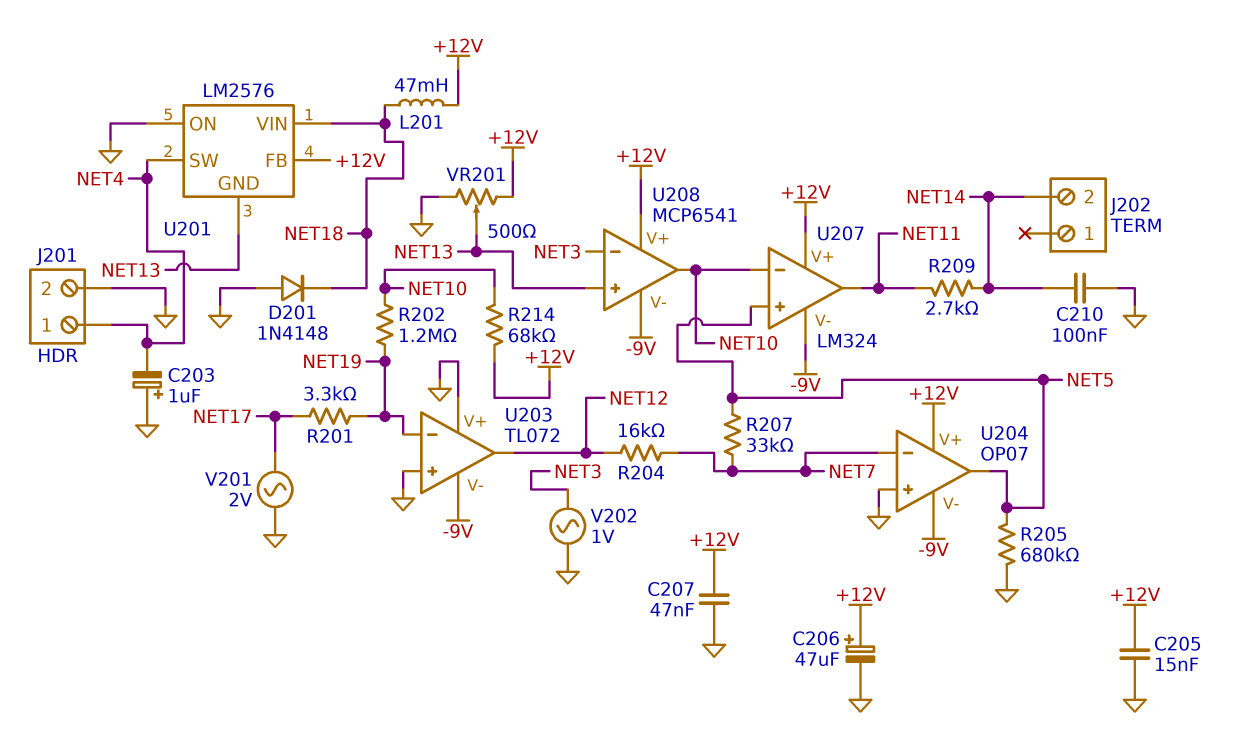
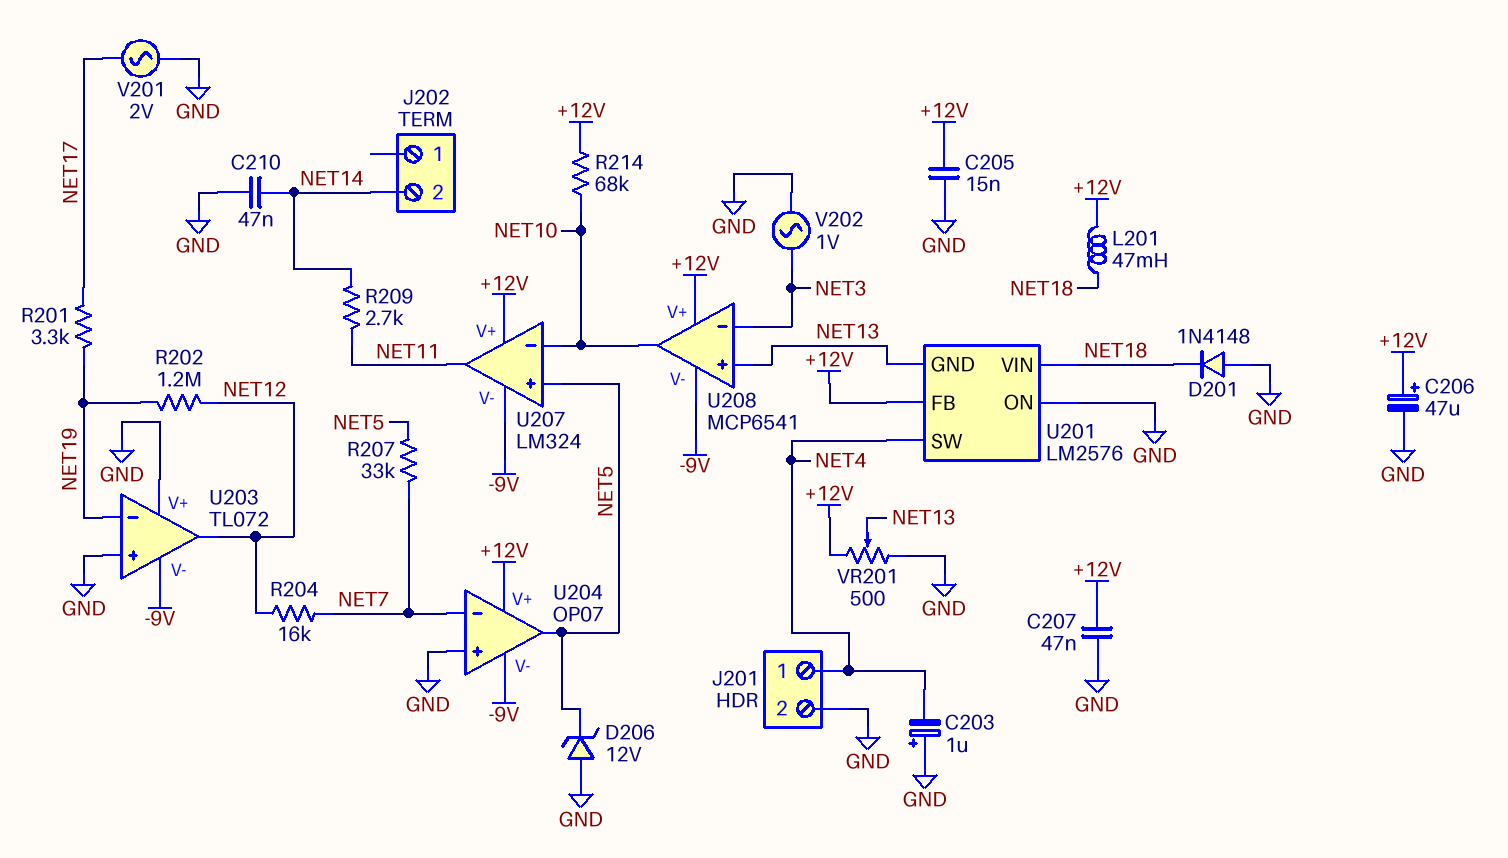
C210: 100nF (GND, NET14) -> 47nF (GND, NET14)
D206: none -> zener 12V (A GND, K NET5)
R202: 1.2M (NET10, NET19) -> 1.2M (NET12, NET19)
R205: 680k (GND, NET5) -> none

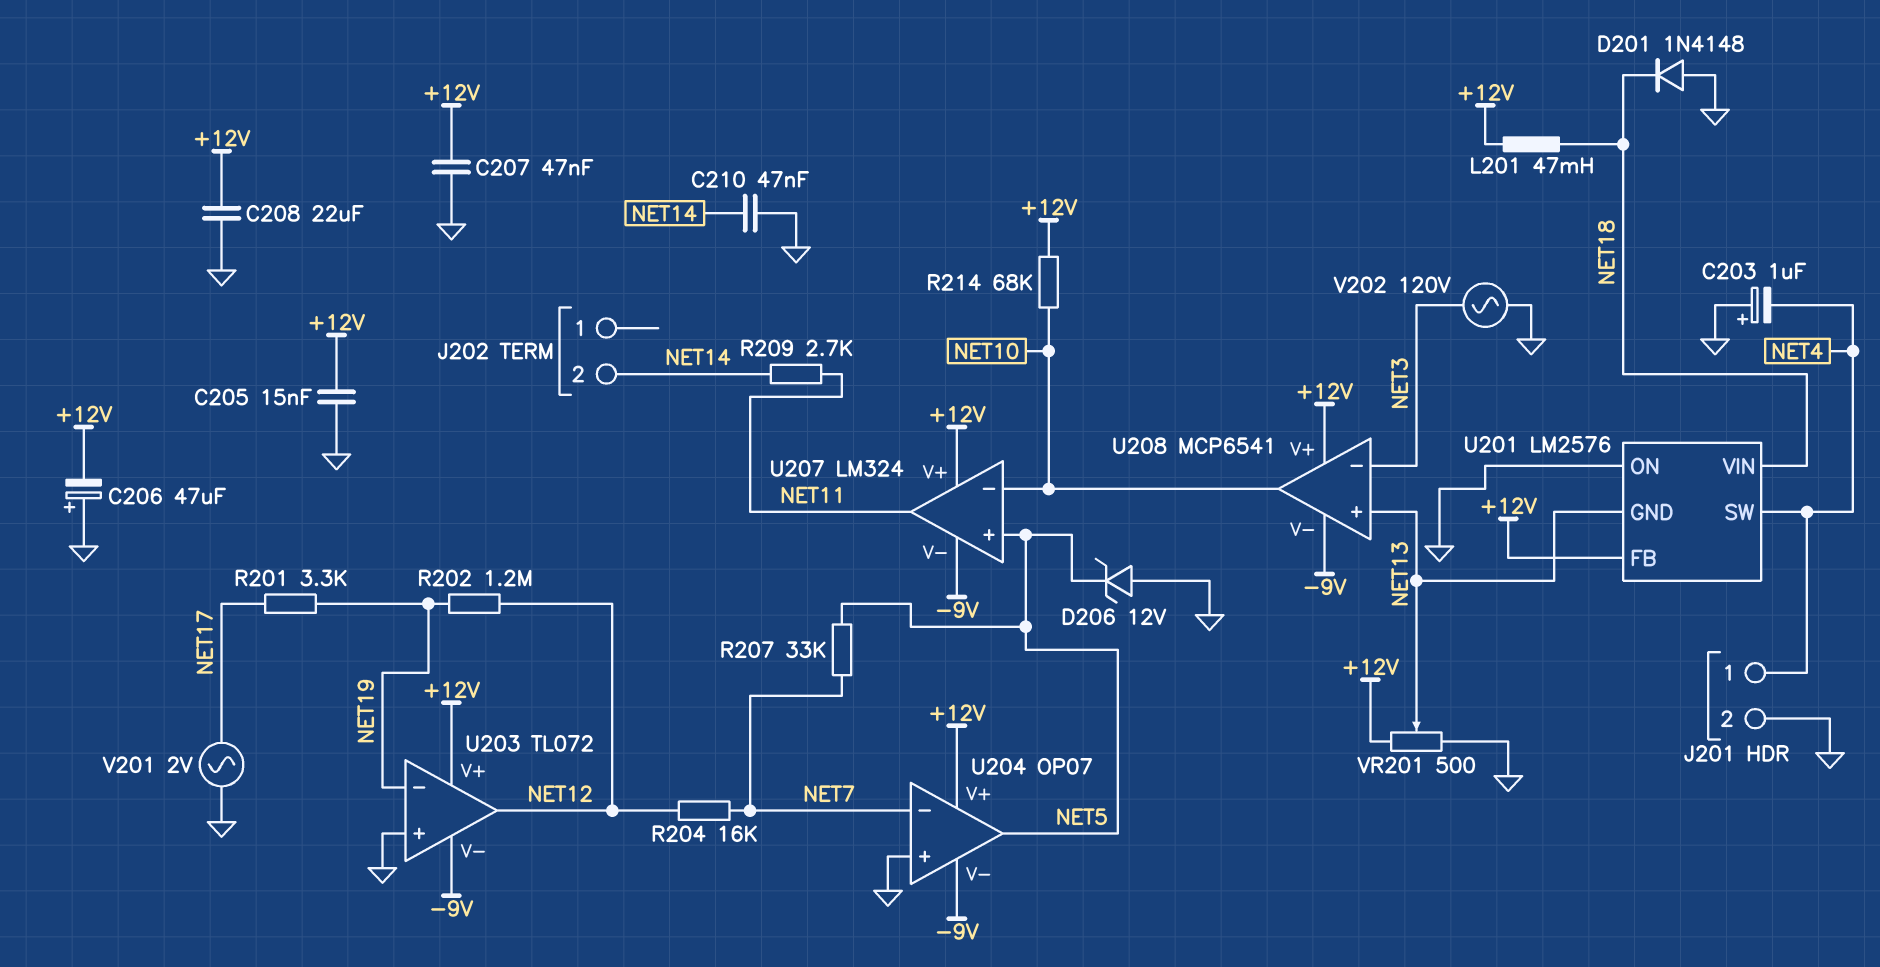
C206: 47uF (plus +12V, minus GND) -> 47uF (plus GND, minus +12V)
C208: none -> 22uF (+12V, GND)
U203 pin V+: GND -> +12V
V202: AC 1V (GND, NET3) -> AC 120V (GND, NET3)

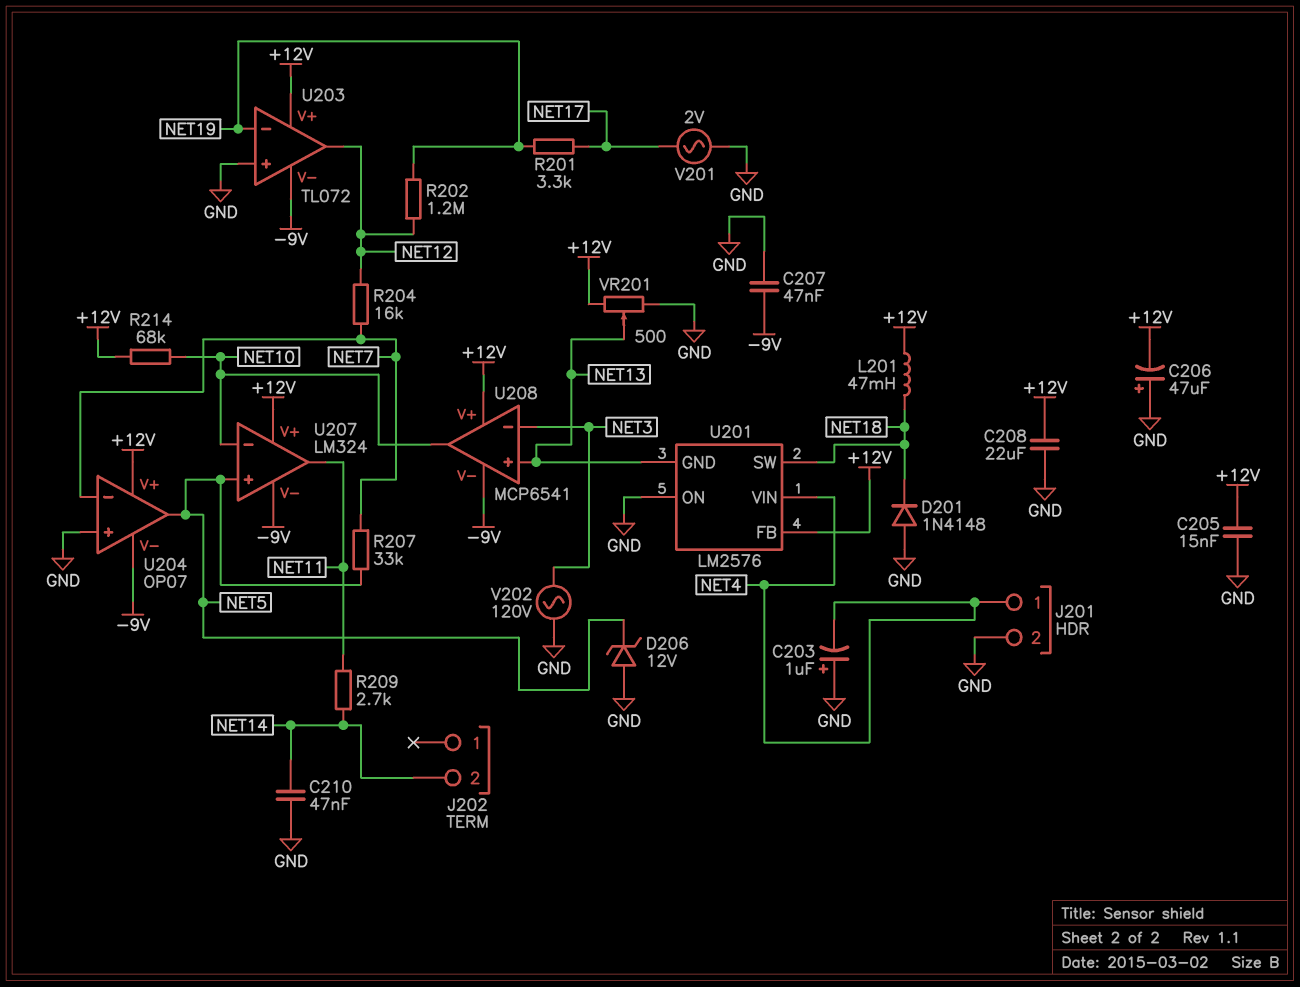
C207: 47nF (+12V, GND) -> 47nF (-9V, GND)
U201 pin SW: NET4 -> NET18
U201 pin VIN: NET18 -> NET4

